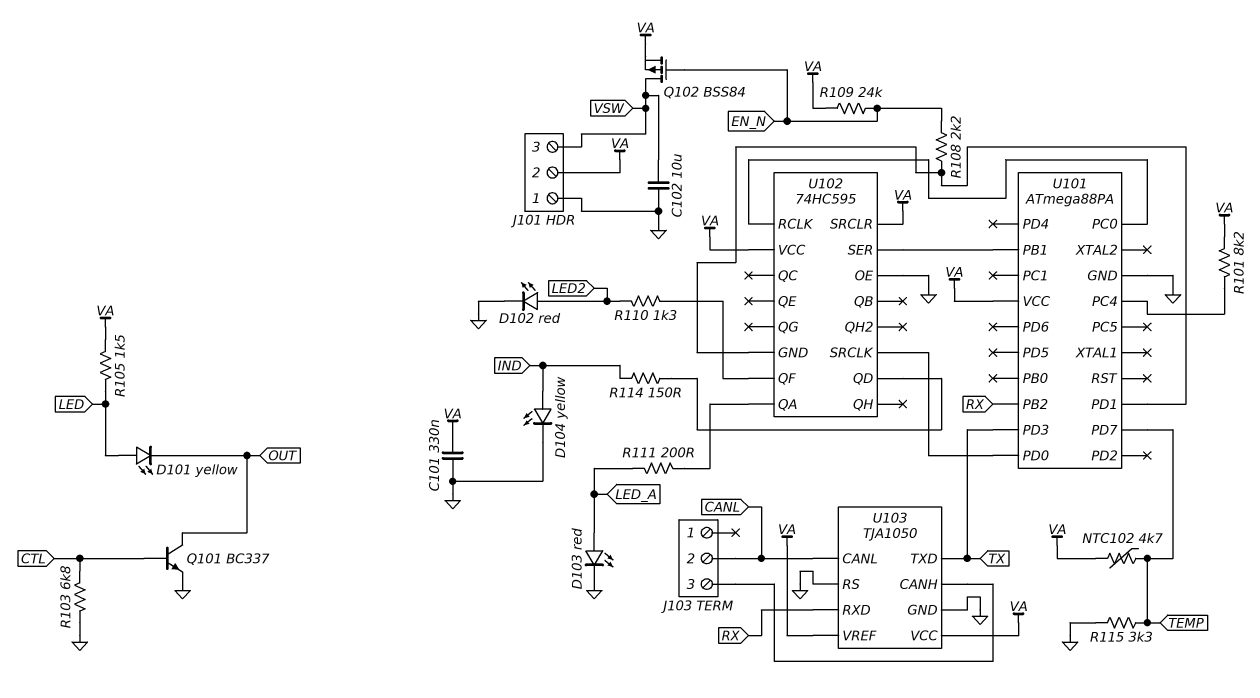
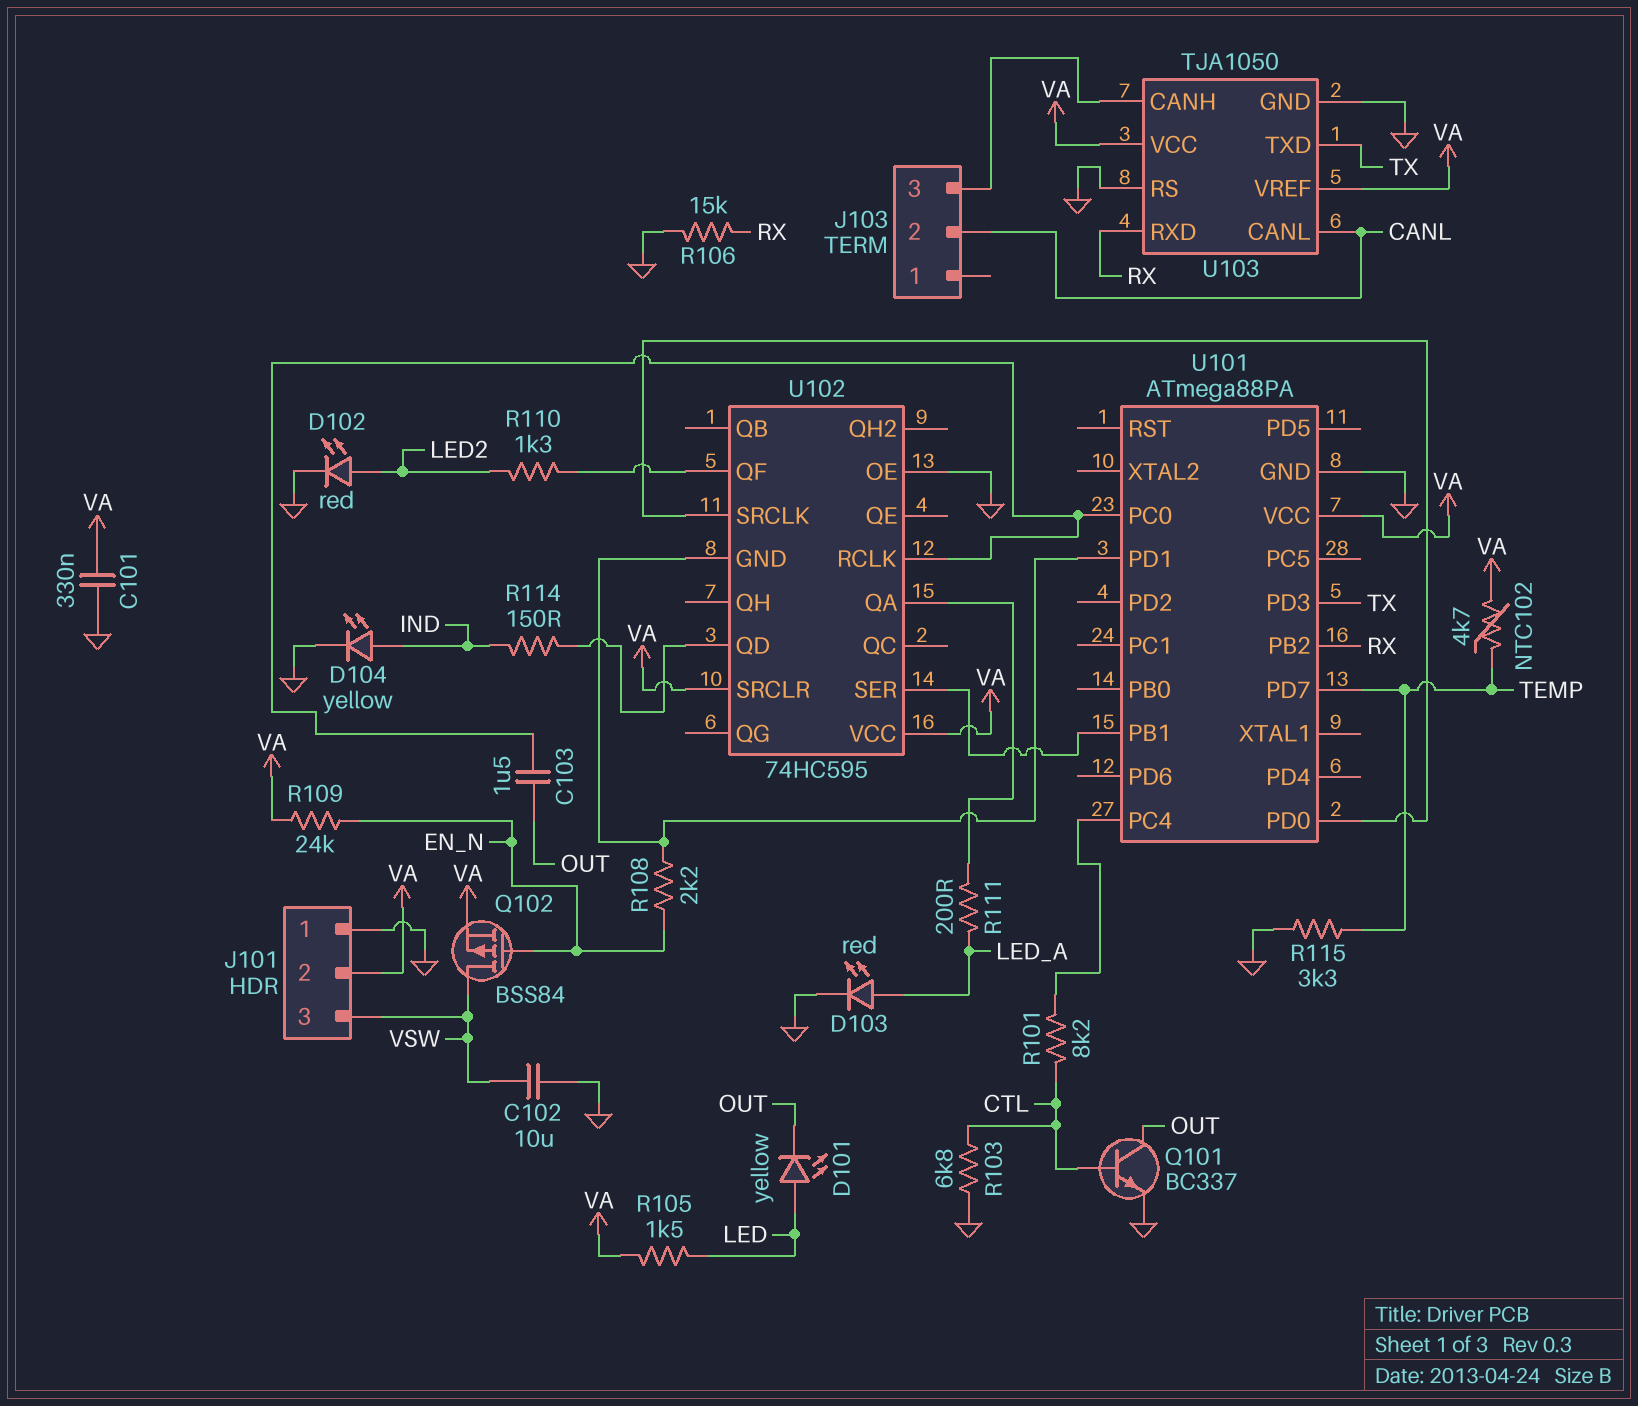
C103: none -> 1.5uF (OUT, U101/PC0)
R101: 8.2k (U101/PC4, VA) -> 8.2k (CTL, U101/PC4)
R106: none -> 15k (GND, RX)

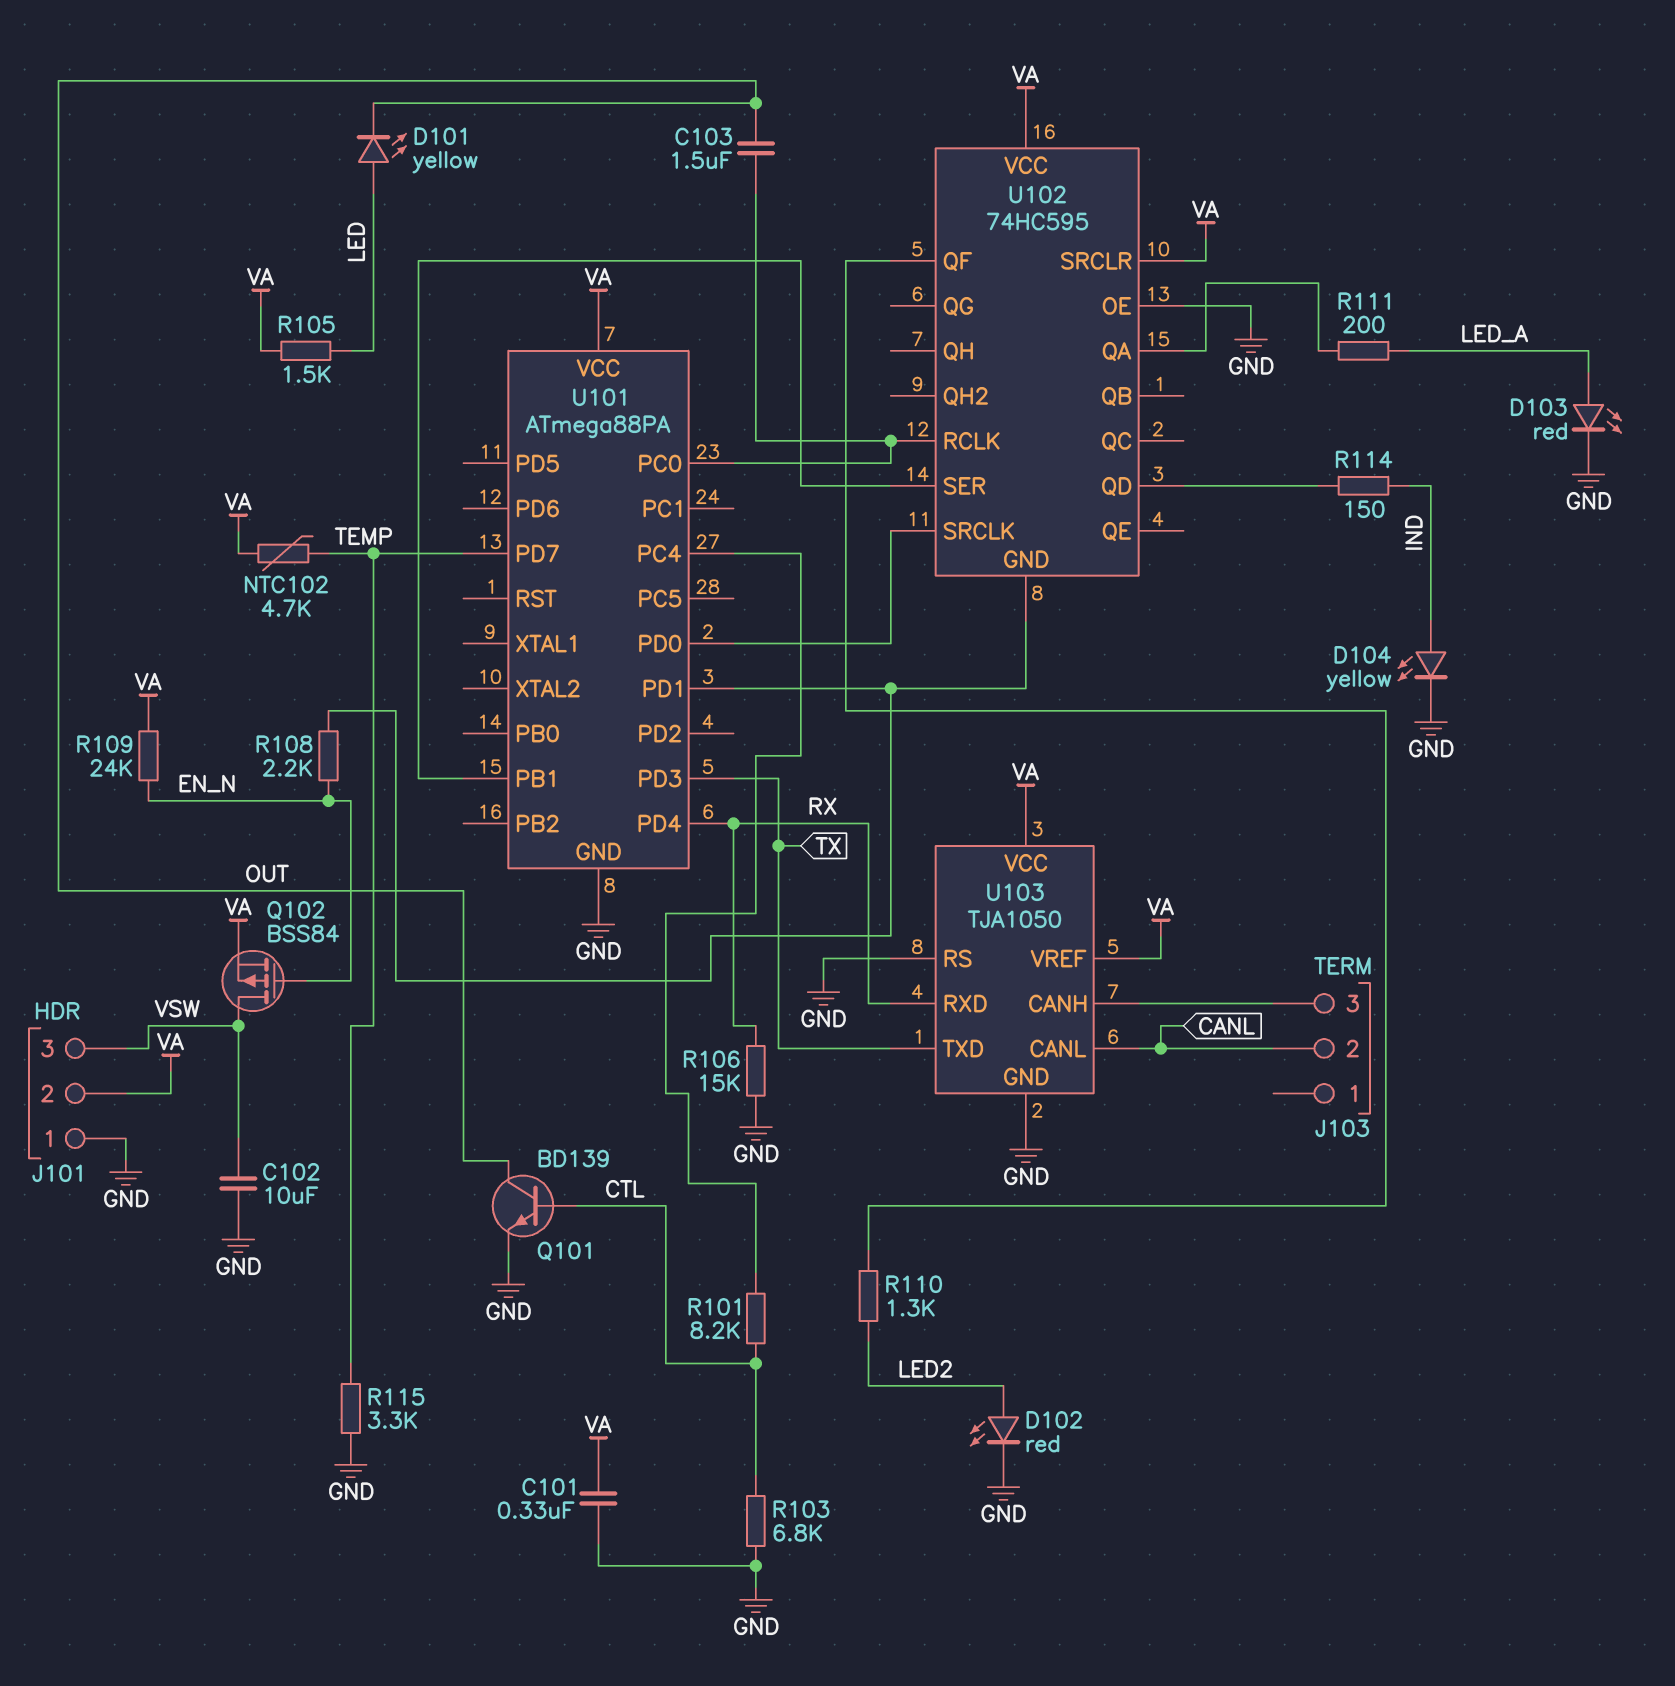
Q101: NPN BC337 (B CTL, C OUT, E GND) -> NPN BD139 (B CTL, C OUT, E GND)
U101 pin PB2: RX -> none
U101 pin PD4: none -> RX

